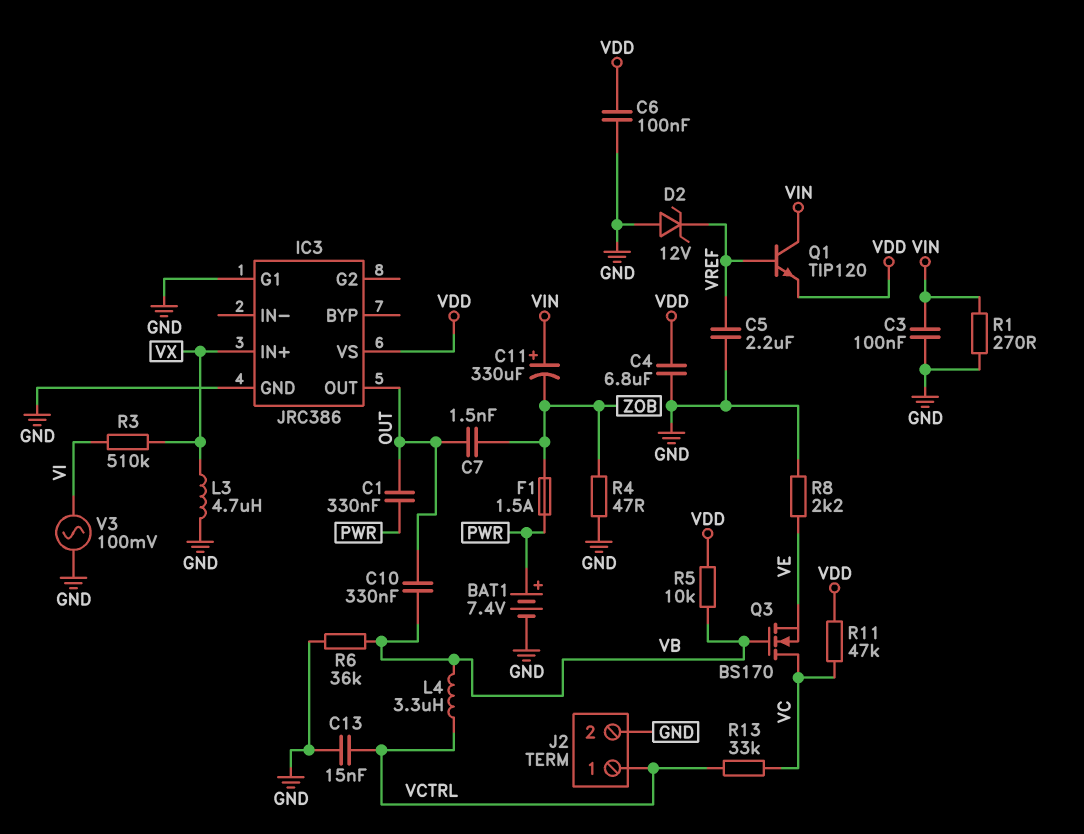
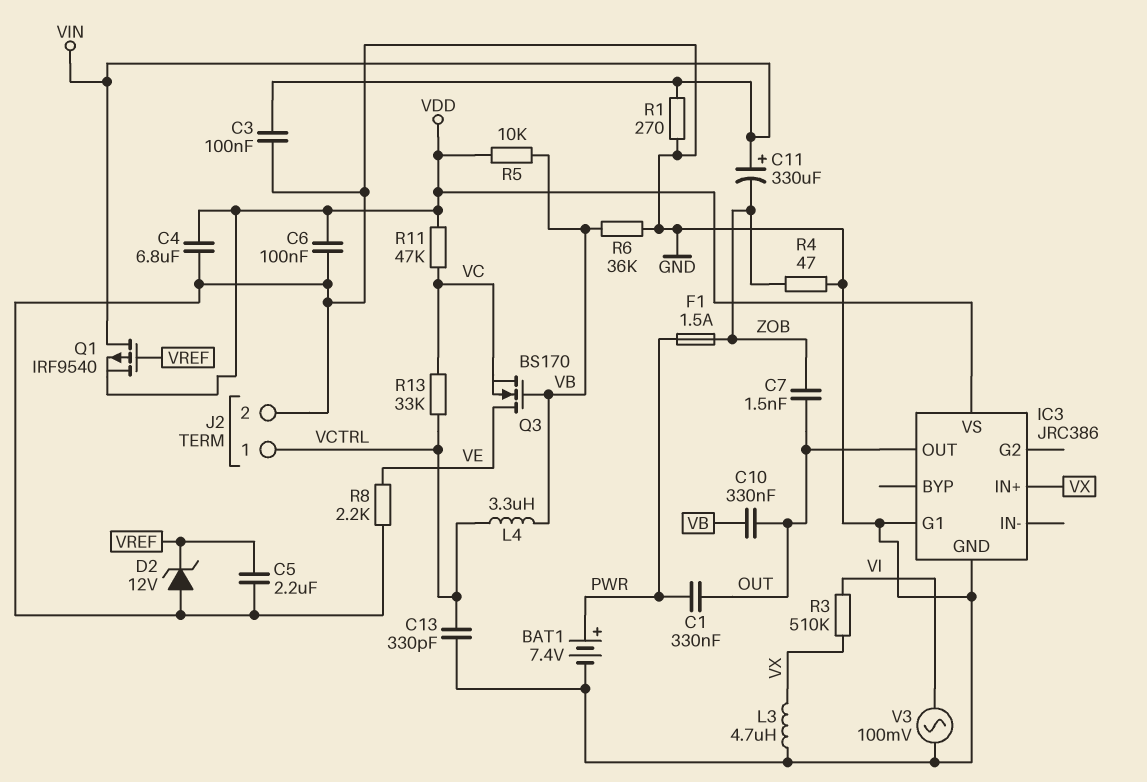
C13: 15nF (GND, VCTRL) -> 330pF (GND, VCTRL)
Q1: NPN TIP120 (B VREF, C VIN, E VDD) -> PMOS IRF9540 (G VREF, D VIN, S VDD)
Q3: NMOS BS170 (G VB, D VC, S VE) -> NMOS BS170 (G VB, D VE, S VC)

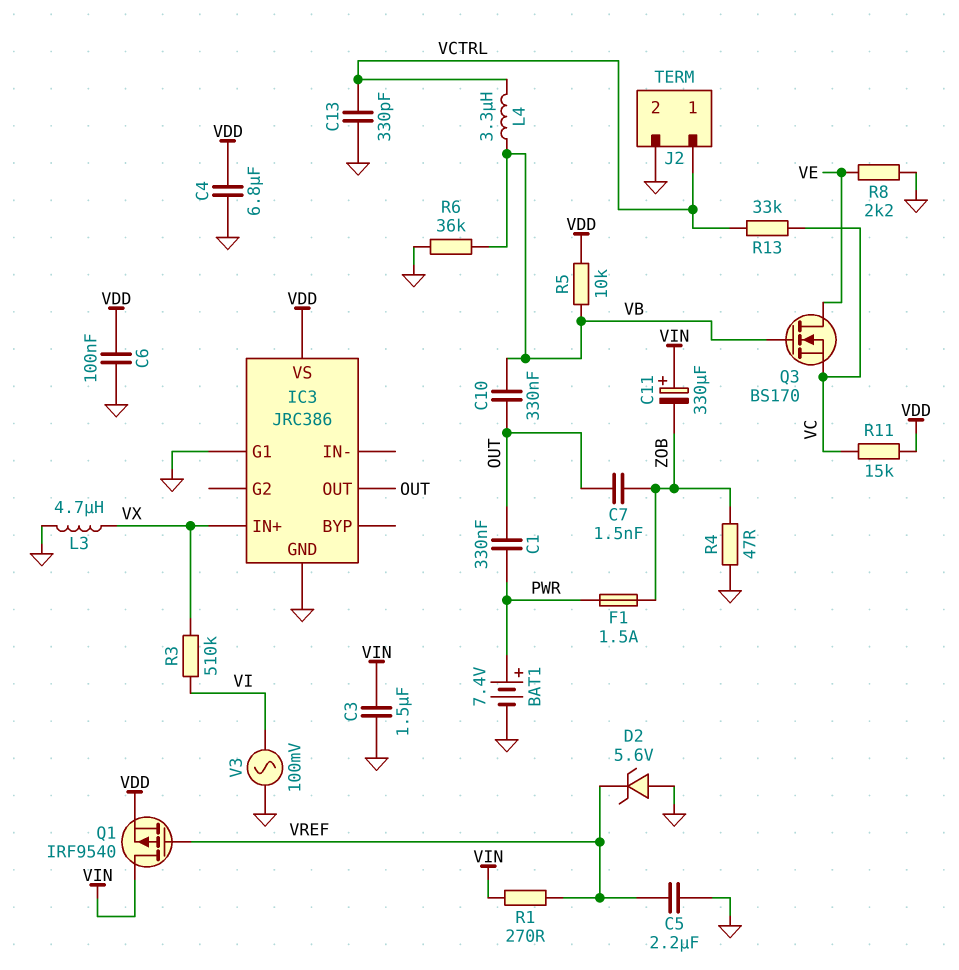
C3: 100nF (GND, VIN) -> 1.5uF (GND, VIN)
D2: zener 12V (A GND, K VREF) -> zener 5.6V (A GND, K VREF)
R1: 270 (GND, VIN) -> 270 (VIN, VREF)
R11: 47k (VC, VDD) -> 15k (VC, VDD)

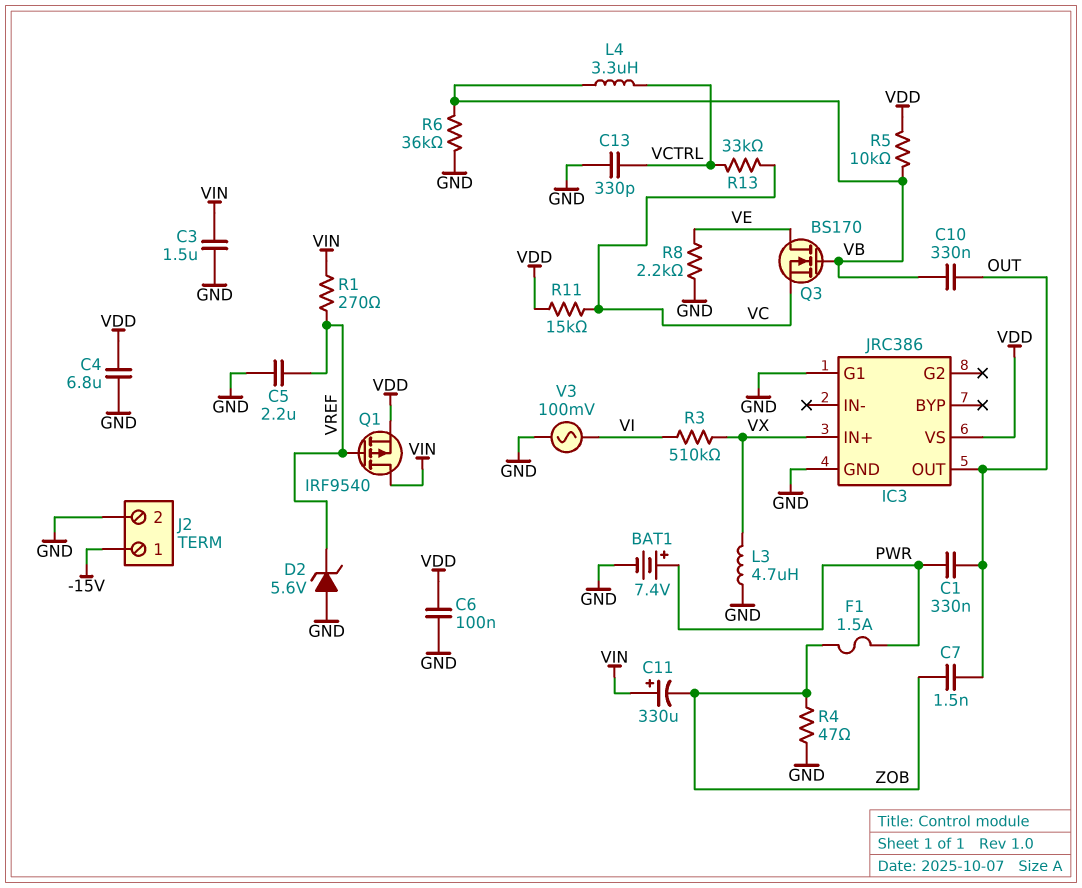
J2 pin 1: VCTRL -> -15V

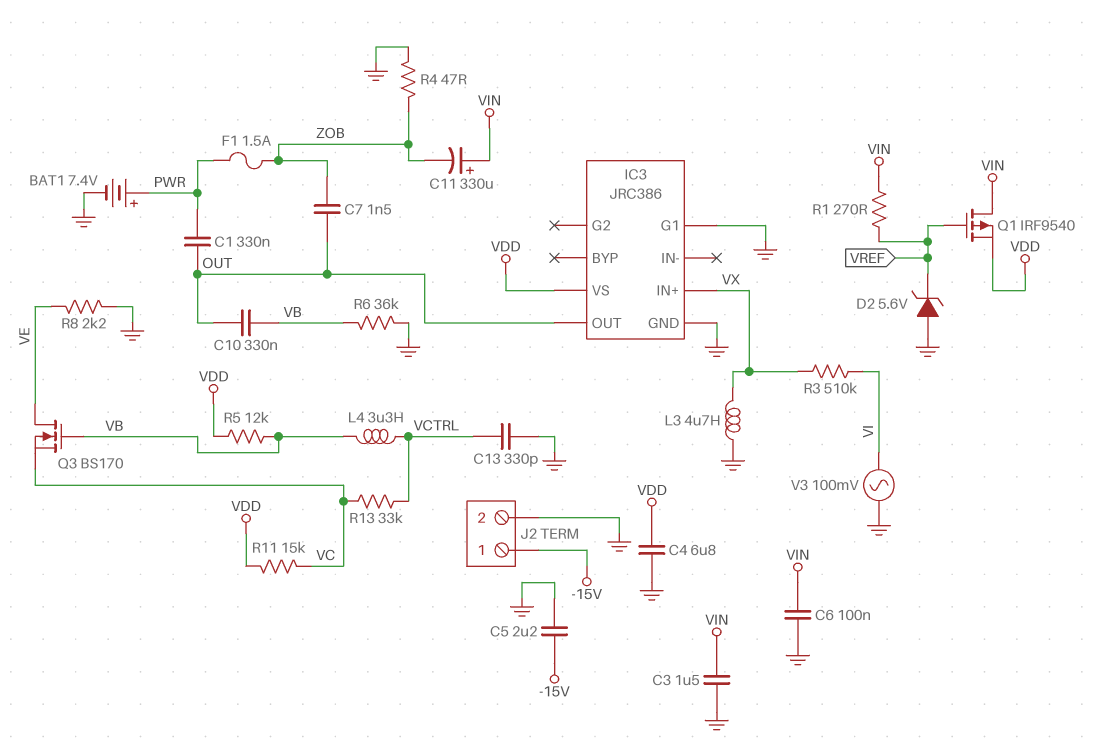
C5: 2.2uF (GND, VREF) -> 2.2uF (-15V, GND)
C6: 100nF (GND, VDD) -> 100nF (GND, VIN)
R5: 10k (VB, VDD) -> 12k (VB, VDD)

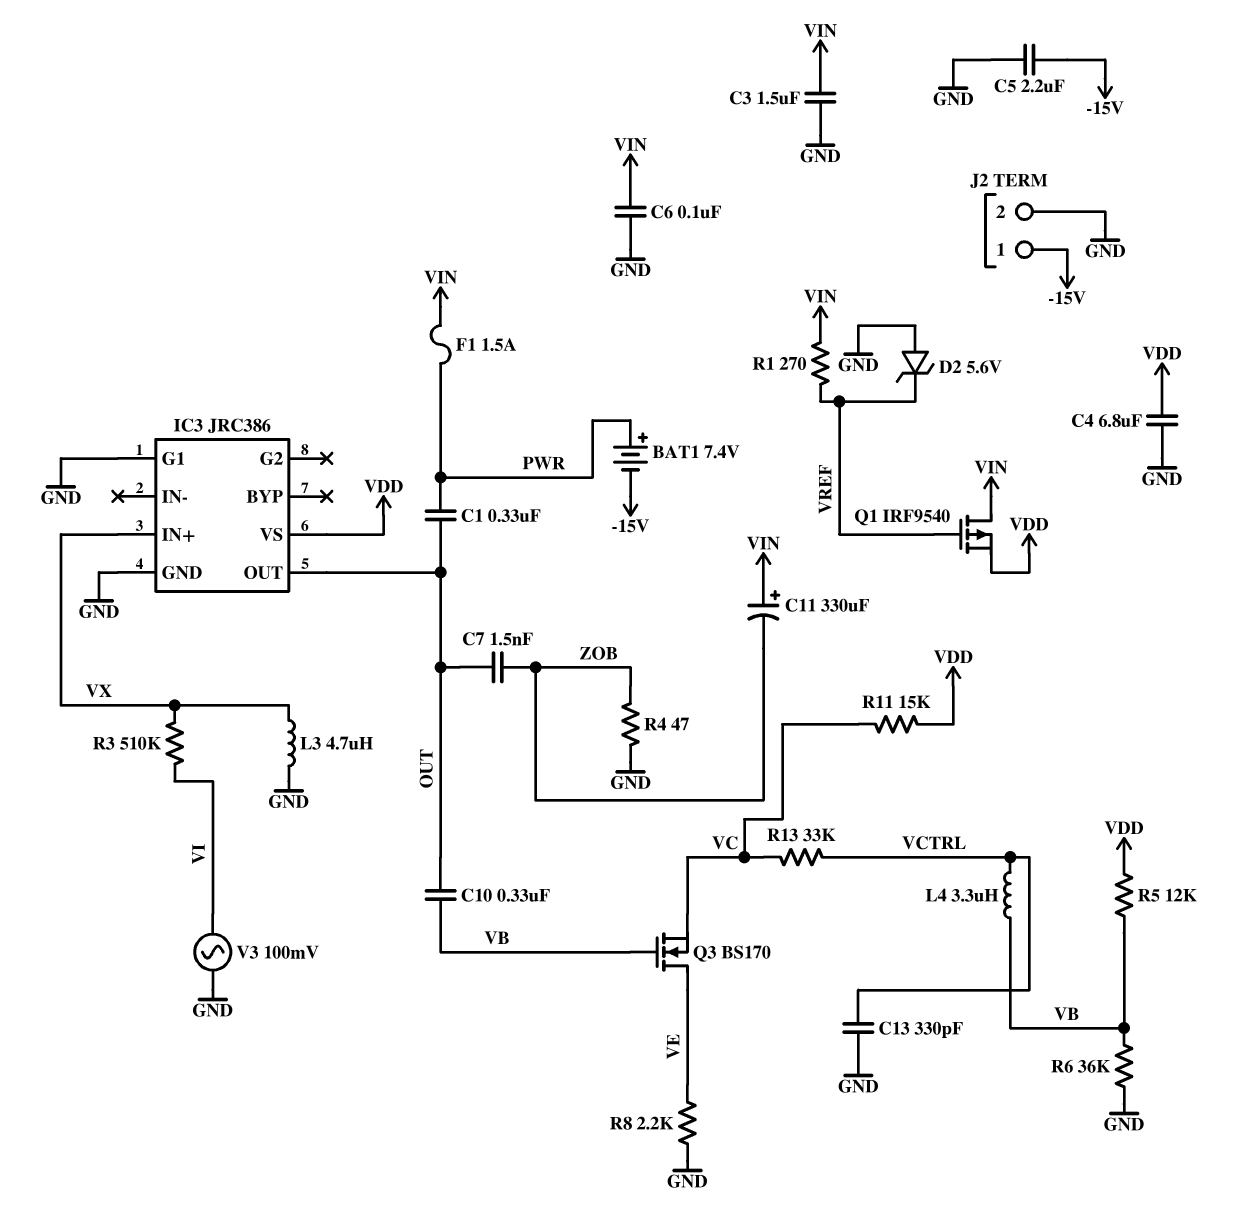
BAT1: 7.4V (plus PWR, minus GND) -> 7.4V (plus PWR, minus -15V)
F1: 1.5A (PWR, ZOB) -> 1.5A (PWR, VIN)

